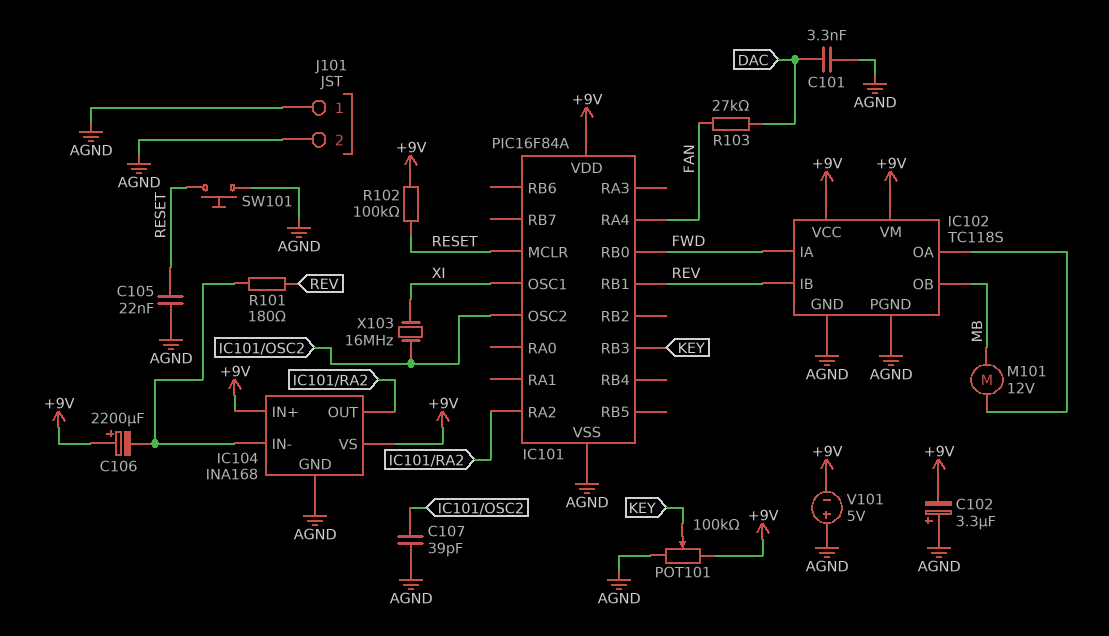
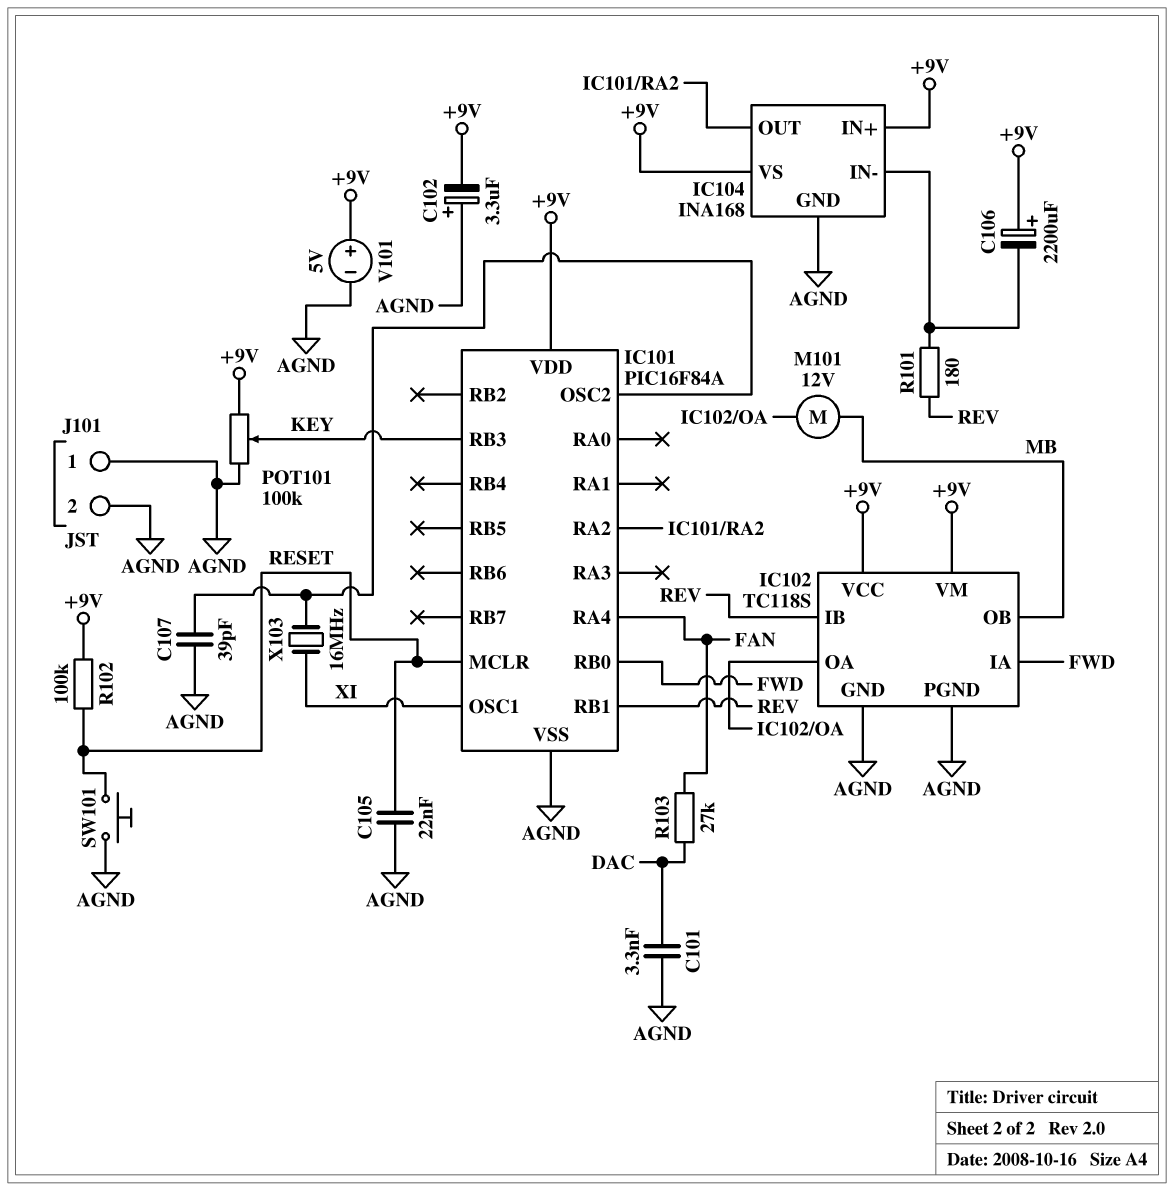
V101: 5V (plus AGND, minus +9V) -> 5V (plus +9V, minus AGND)

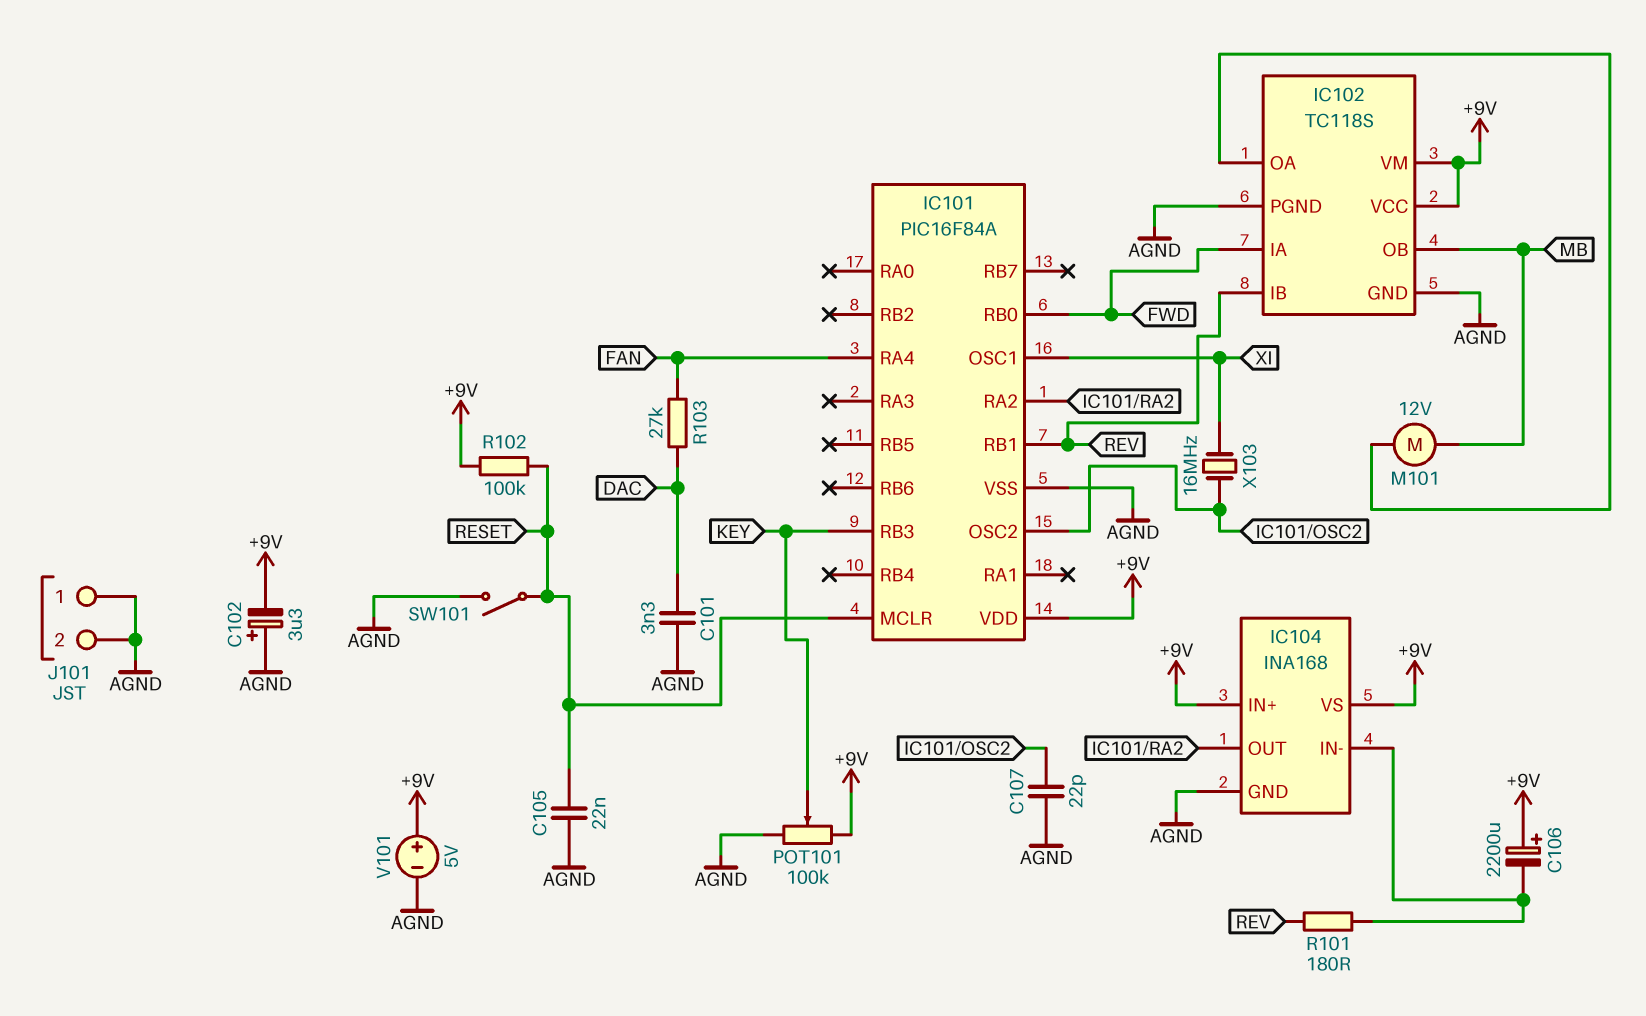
C107: 39pF (AGND, IC101/OSC2) -> 22pF (AGND, IC101/OSC2)
SW101: button (AGND, RESET) -> switch (AGND, RESET)

